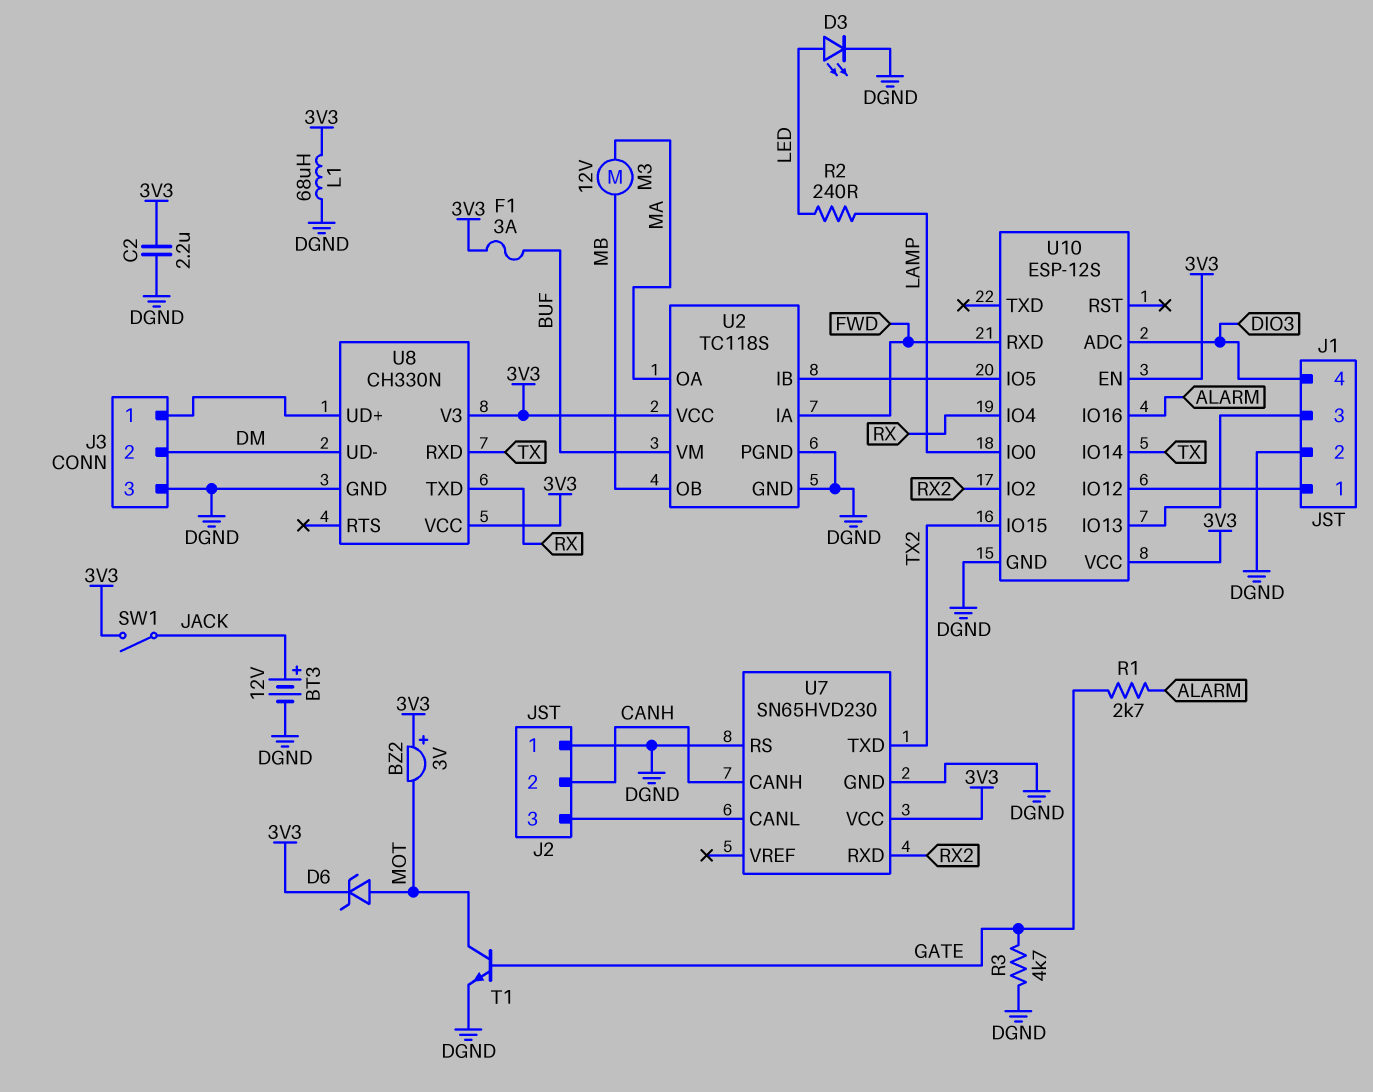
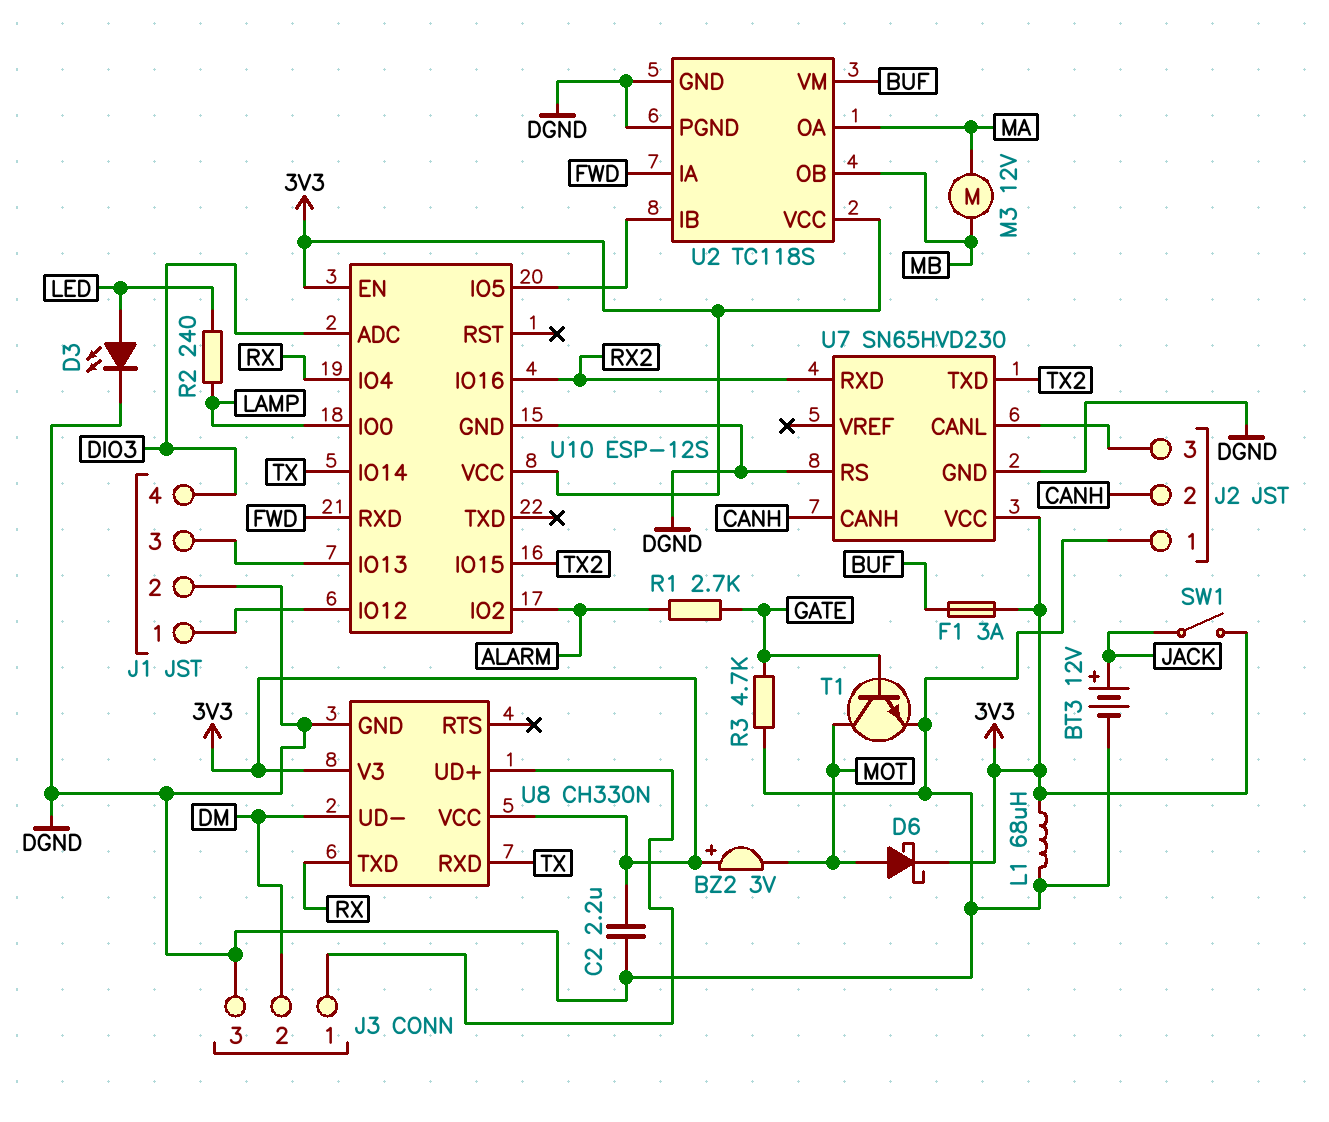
D6: zener (A MOT, K 3V3) -> schottky (A MOT, K 3V3)
U10 pin IO2: RX2 -> ALARM
U10 pin IO16: ALARM -> RX2

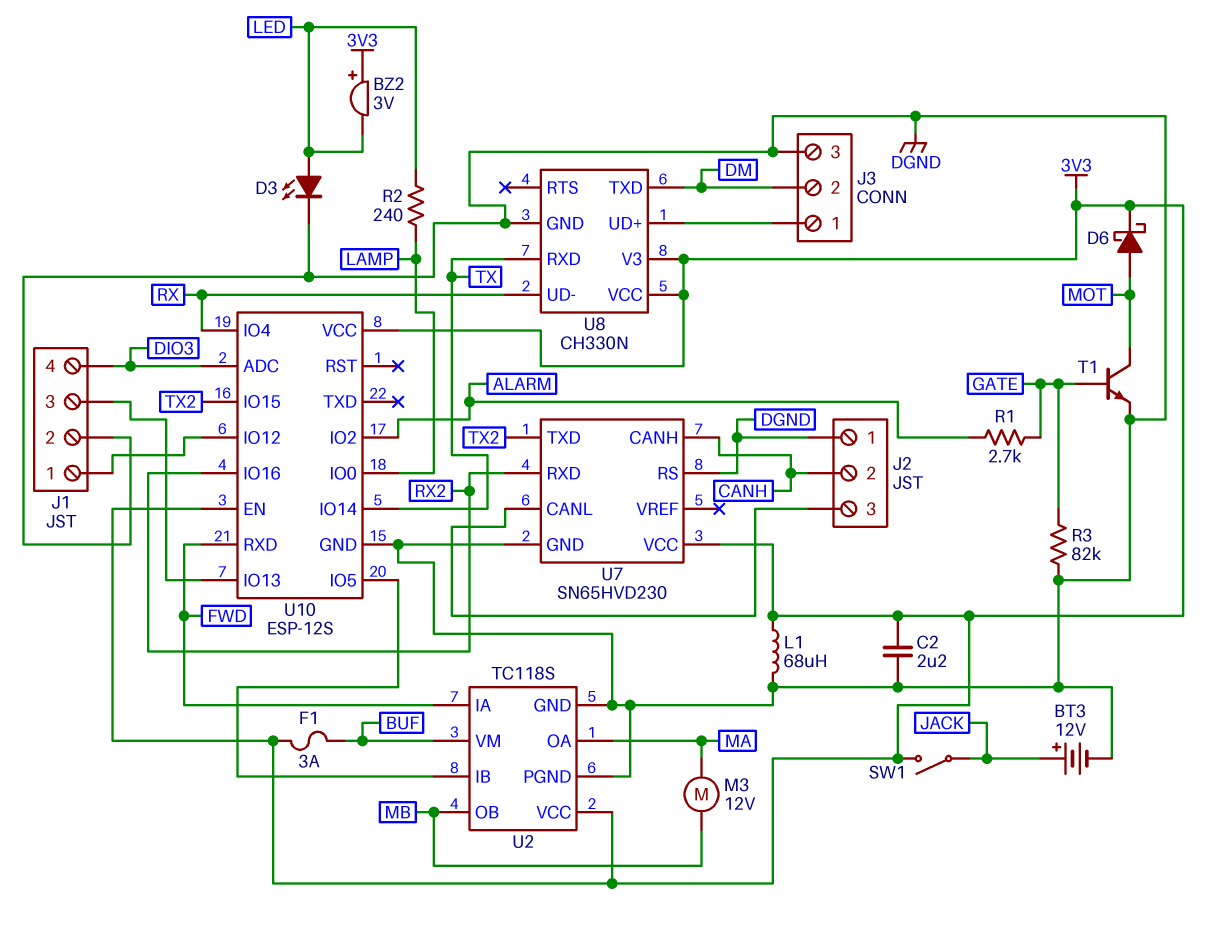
BZ2: buzzer 3V (plus 3V3, minus MOT) -> buzzer 3V (plus 3V3, minus LED)
R3: 4.7k (DGND, GATE) -> 82k (DGND, GATE)
U8 pin TXD: RX -> DM
U8 pin UD-: DM -> RX

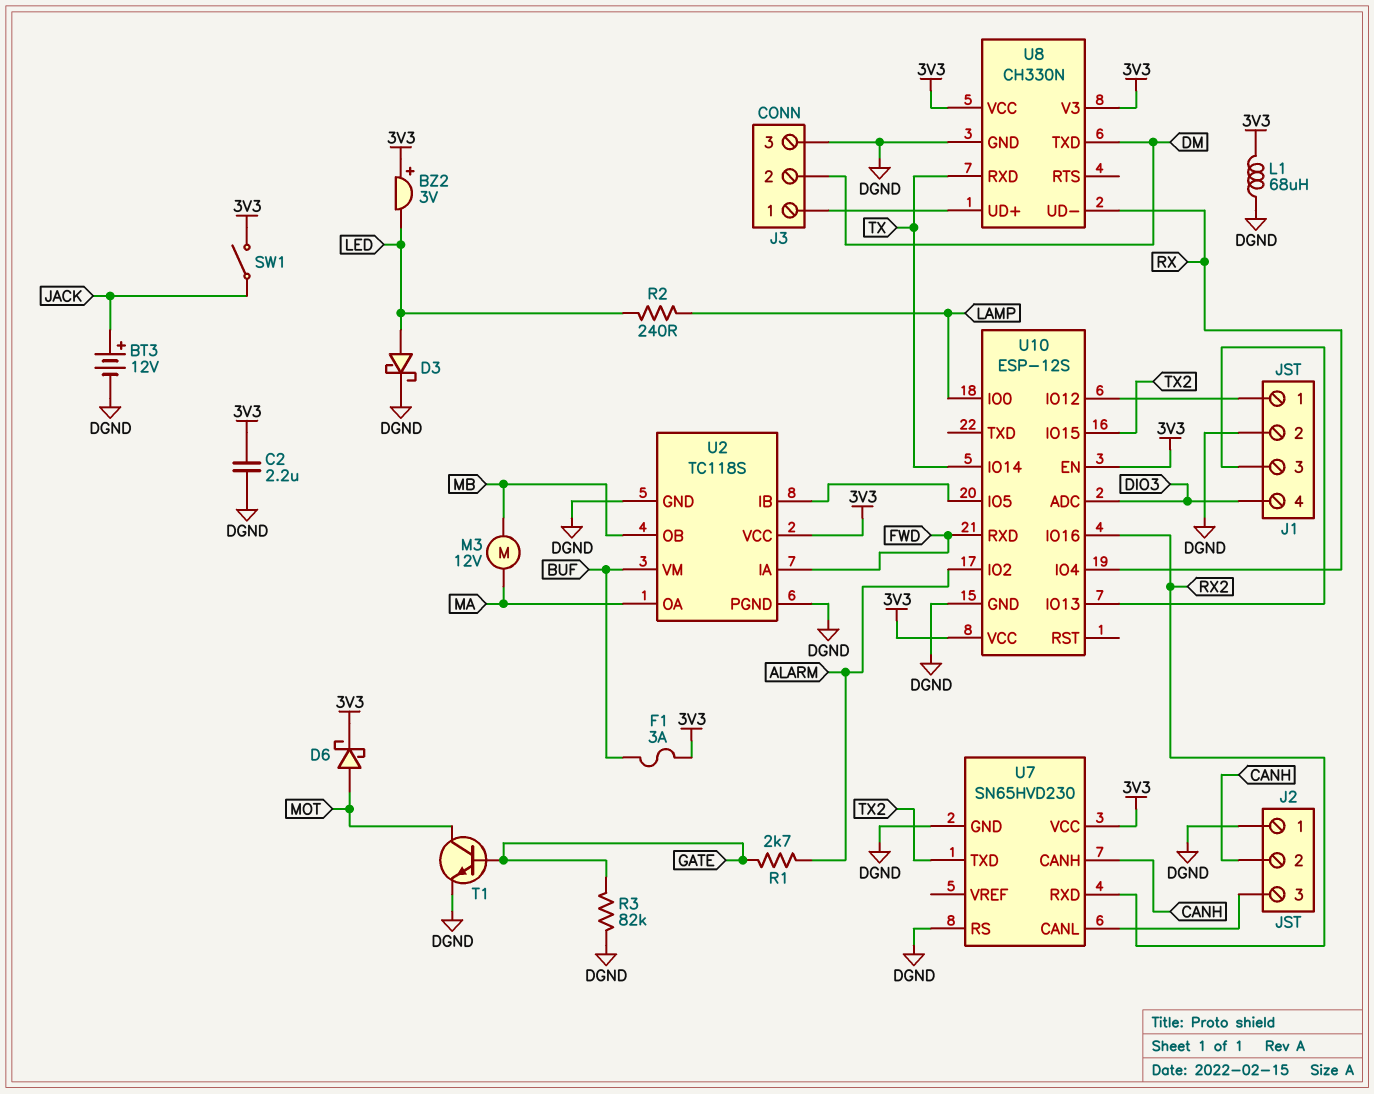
D3: LED (A LED, K DGND) -> schottky (A LED, K DGND)

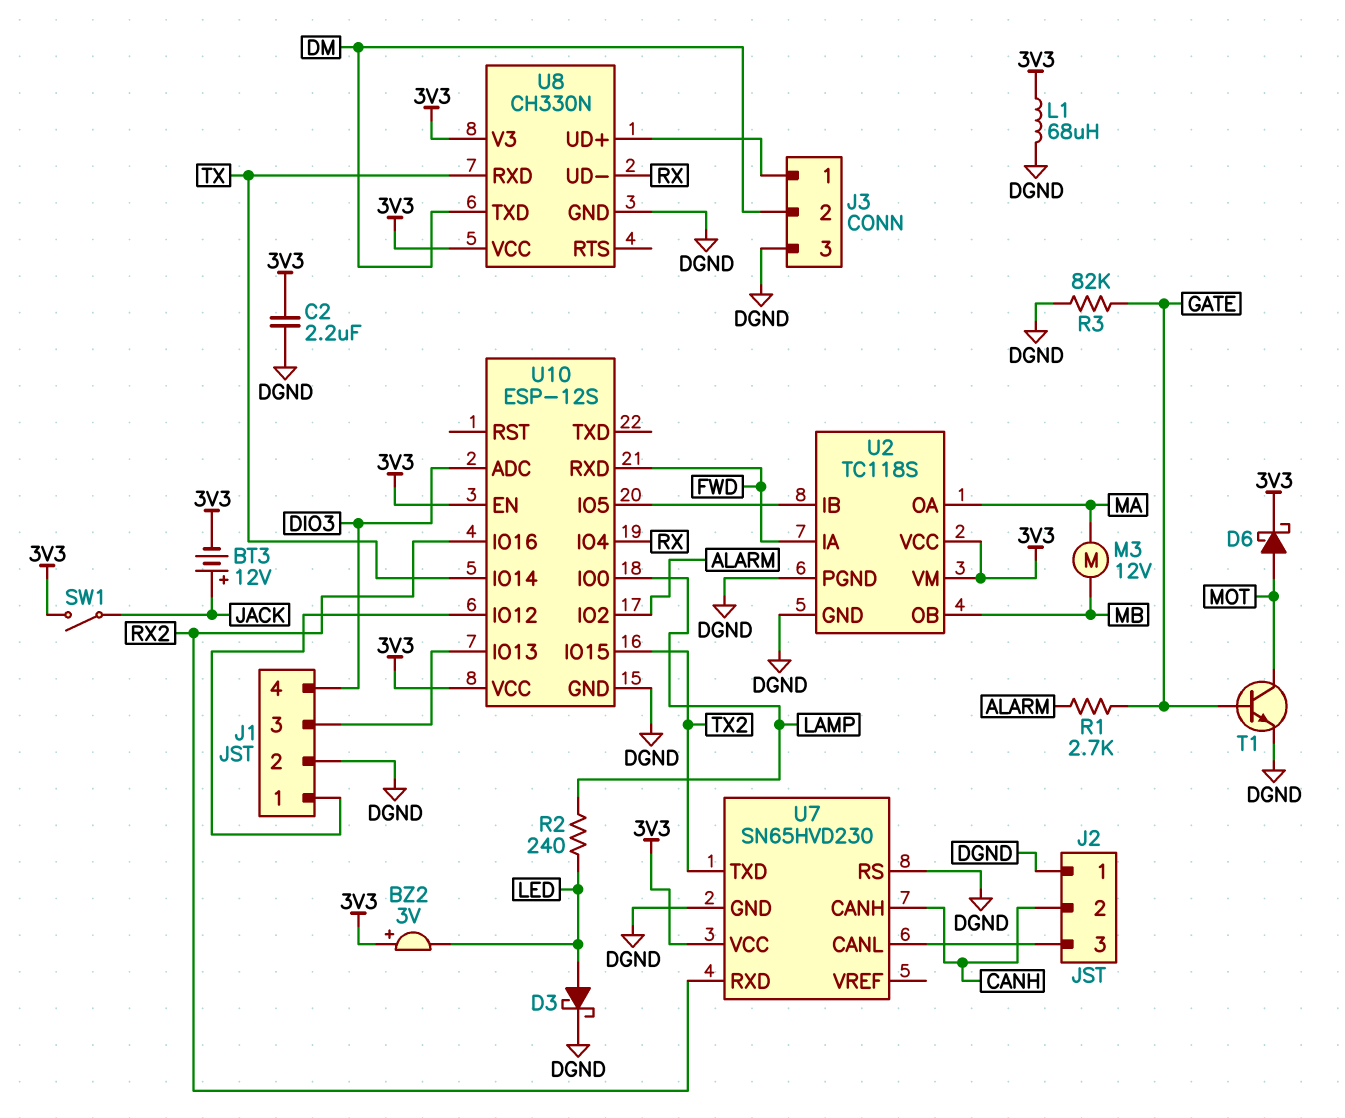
BT3: 12V (plus JACK, minus DGND) -> 12V (plus JACK, minus 3V3)
F1: 3A (3V3, BUF) -> none
U2 pin VM: BUF -> 3V3

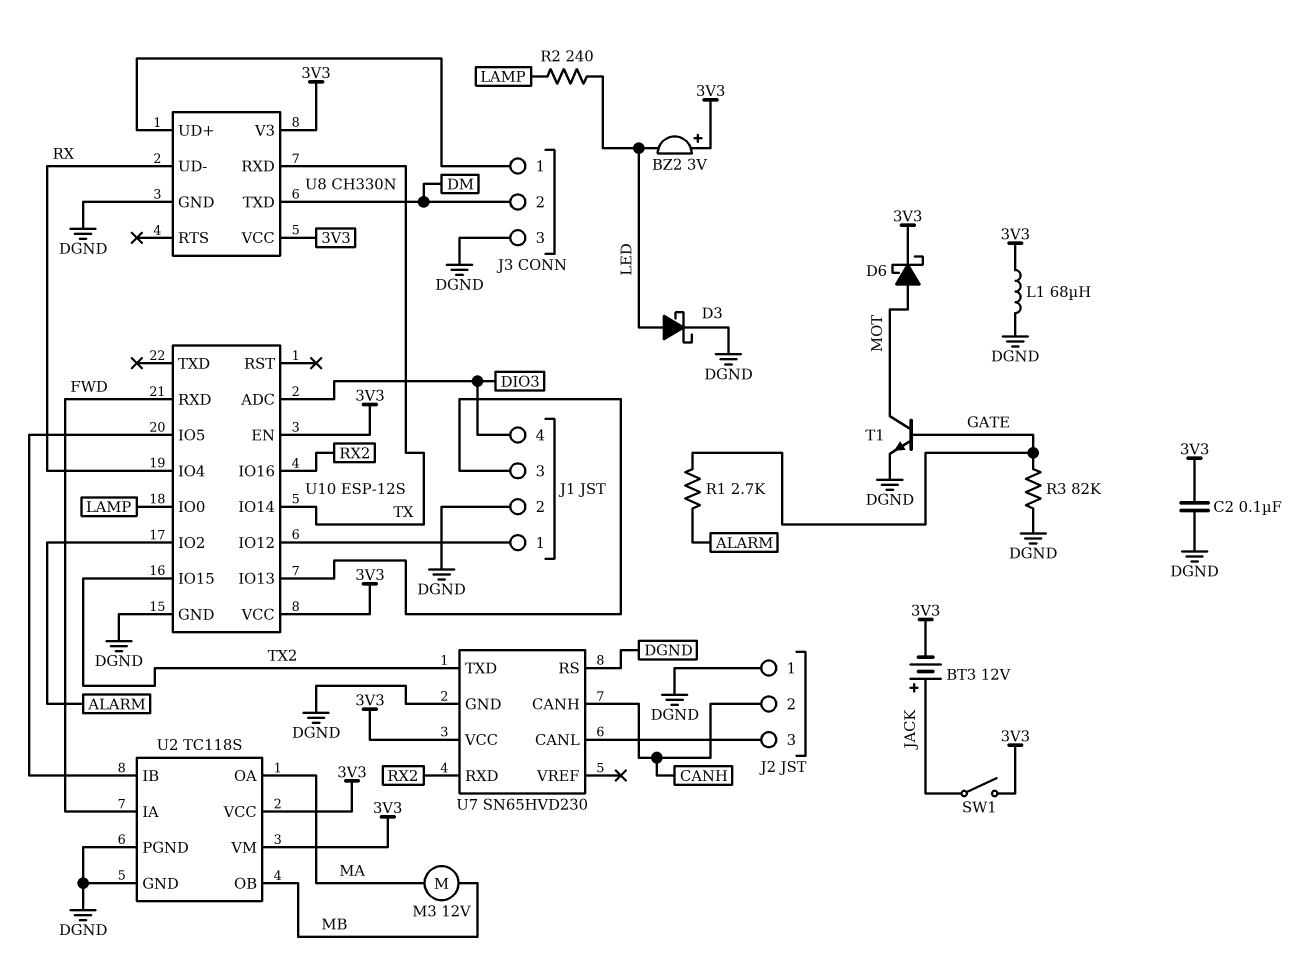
C2: 2.2uF (3V3, DGND) -> 100nF (3V3, DGND)

